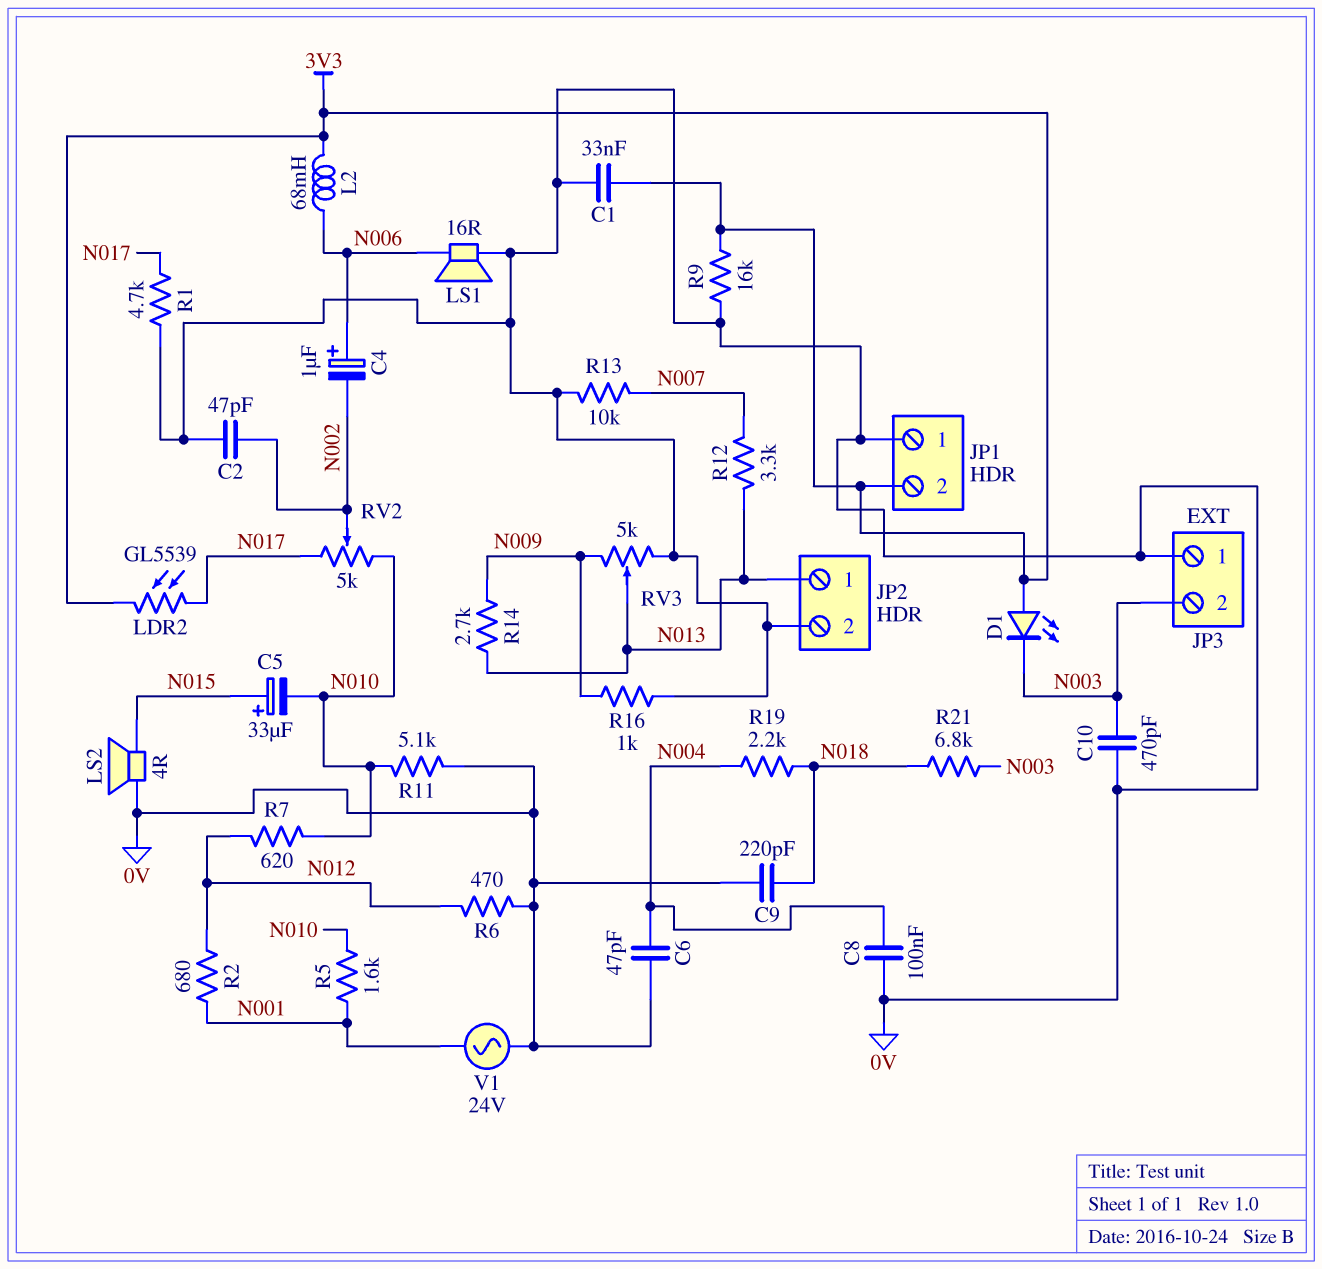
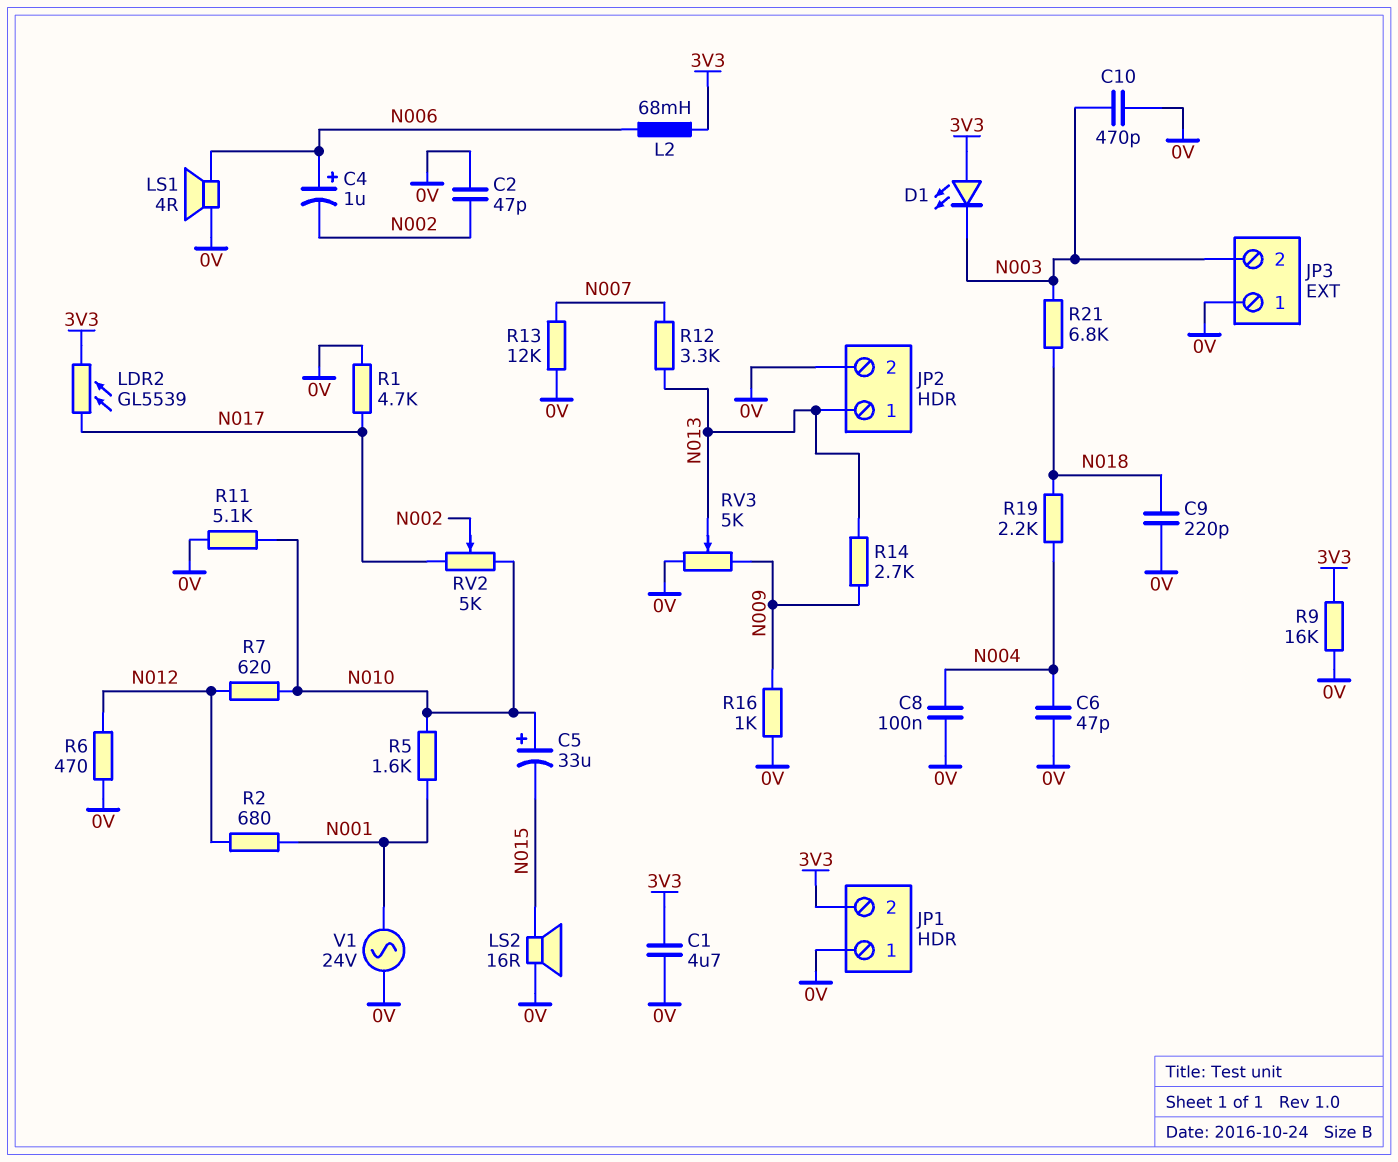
C1: 33nF (0V, 3V3) -> 4.7uF (0V, 3V3)
C5: 33uF (plus N015, minus N010) -> 33uF (plus N010, minus N015)
LS1: speaker 16R (0V, N006) -> speaker 4R (0V, N006)
LS2: speaker 4R (0V, N015) -> speaker 16R (0V, N015)
R13: 10k (0V, N007) -> 12k (0V, N007)

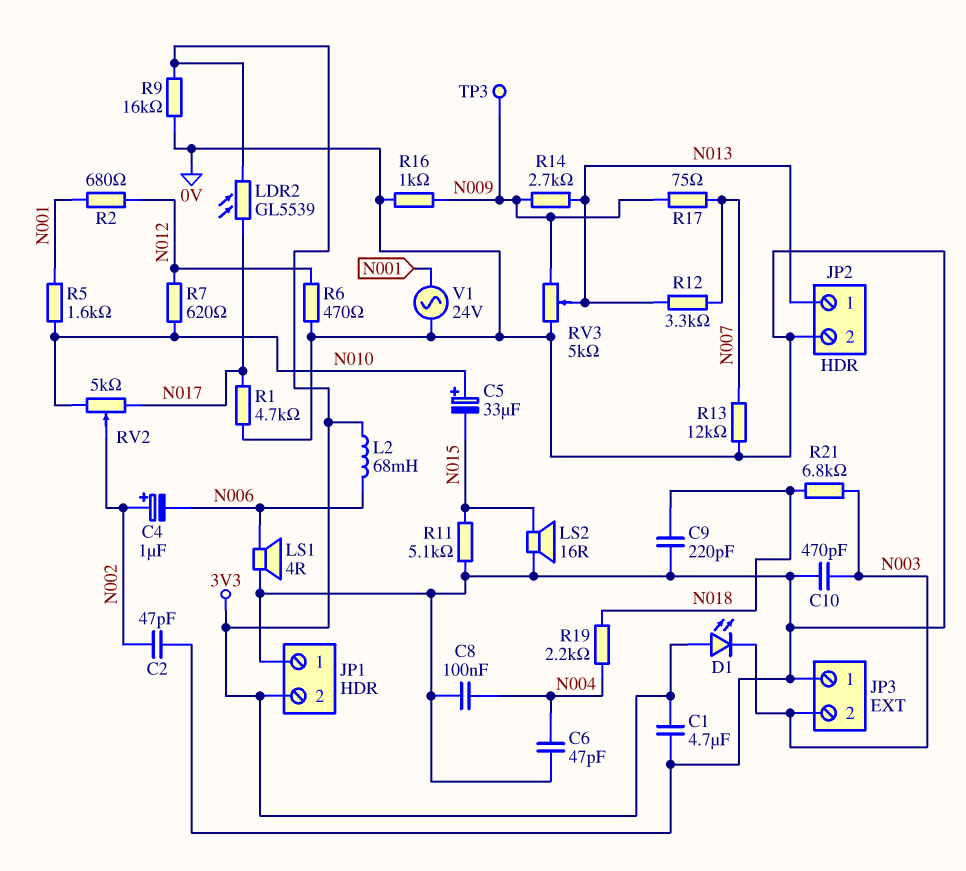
C4: 1uF (plus N006, minus N002) -> 1uF (plus N002, minus N006)
R11: 5.1k (0V, N010) -> 5.1k (0V, N015)
R17: none -> 75 (N007, N009)
TP3: none -> test point (N009)

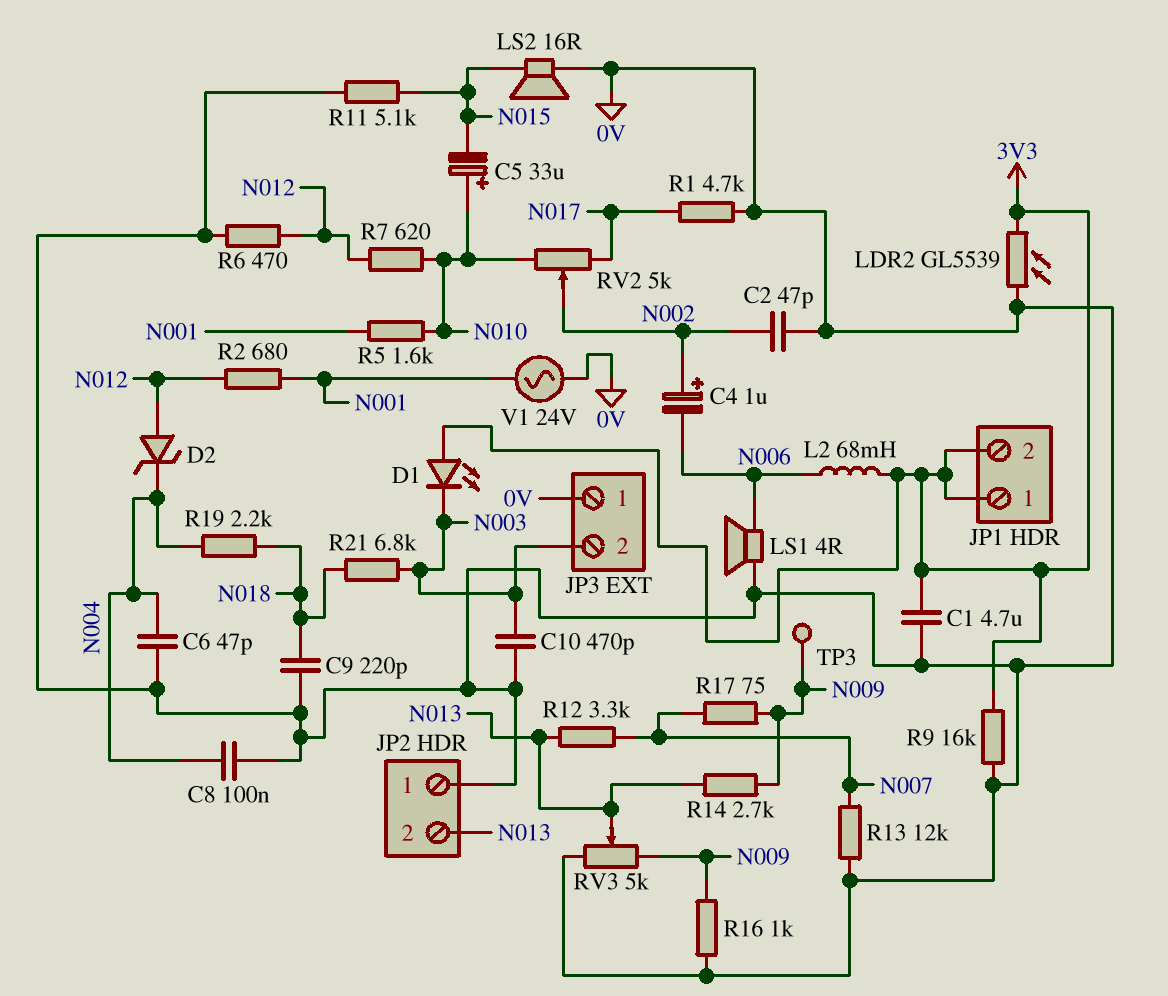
D2: none -> zener (A N012, K N004)
JP1 pin 1: 0V -> 3V3
JP2 pin 1: N013 -> 0V
JP2 pin 2: 0V -> N013
LDR2: GL5539 (3V3, N017) -> GL5539 (0V, 3V3)

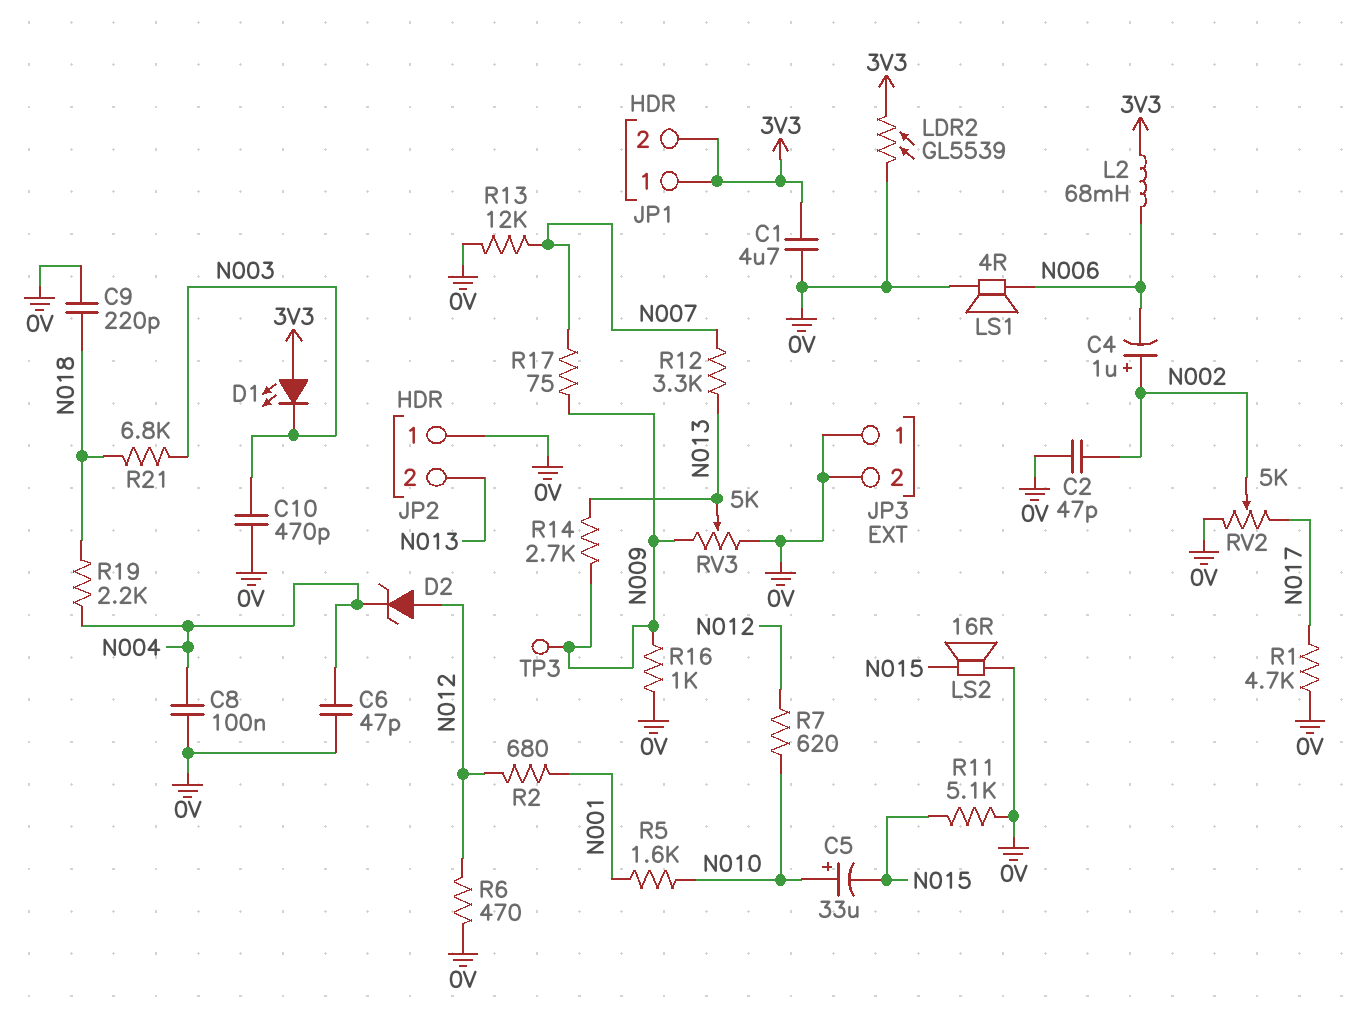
JP3 pin 2: N003 -> 0V
R9: 16k (0V, 3V3) -> none
RV2: 5k (N010, N017, wiper N002) -> 5k (0V, N017, wiper N002)
V1: AC 24V (0V, N001) -> none

